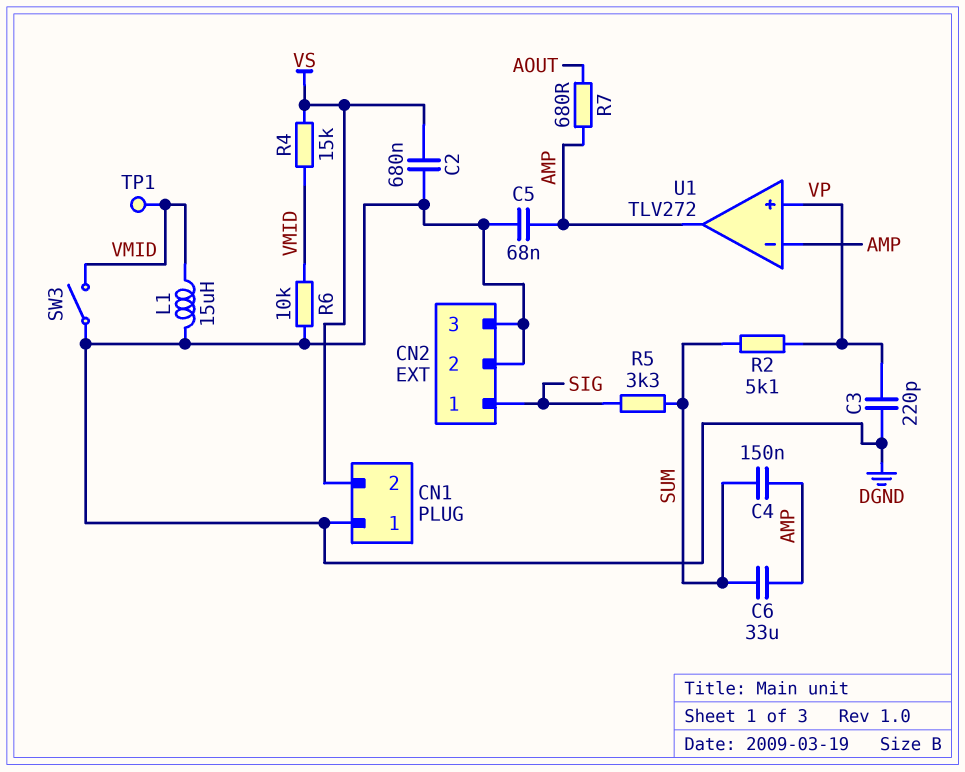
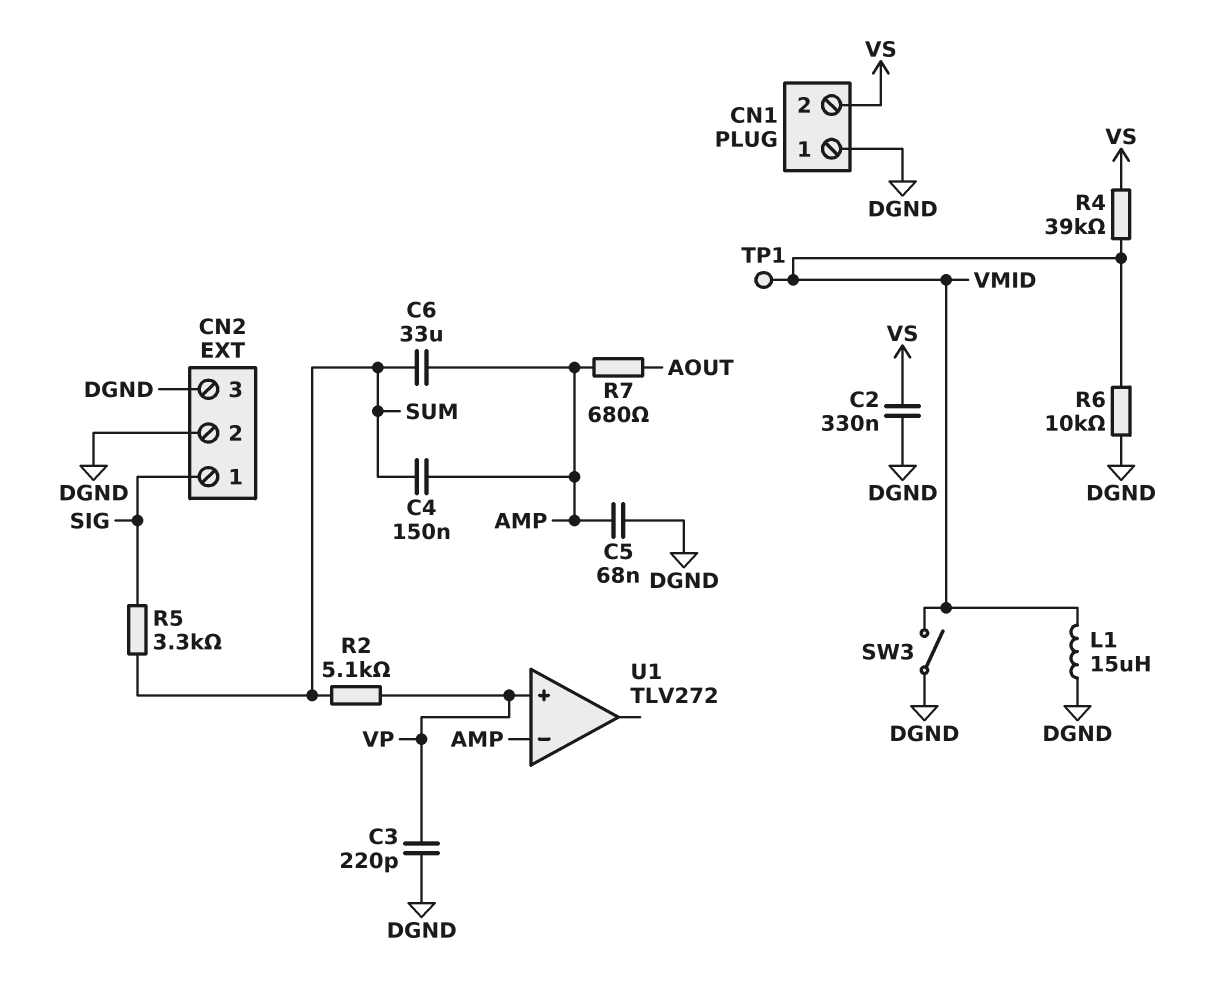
C2: 680nF (DGND, VS) -> 330nF (DGND, VS)
R4: 15k (VMID, VS) -> 39k (VMID, VS)
U1 pin out: AMP -> none

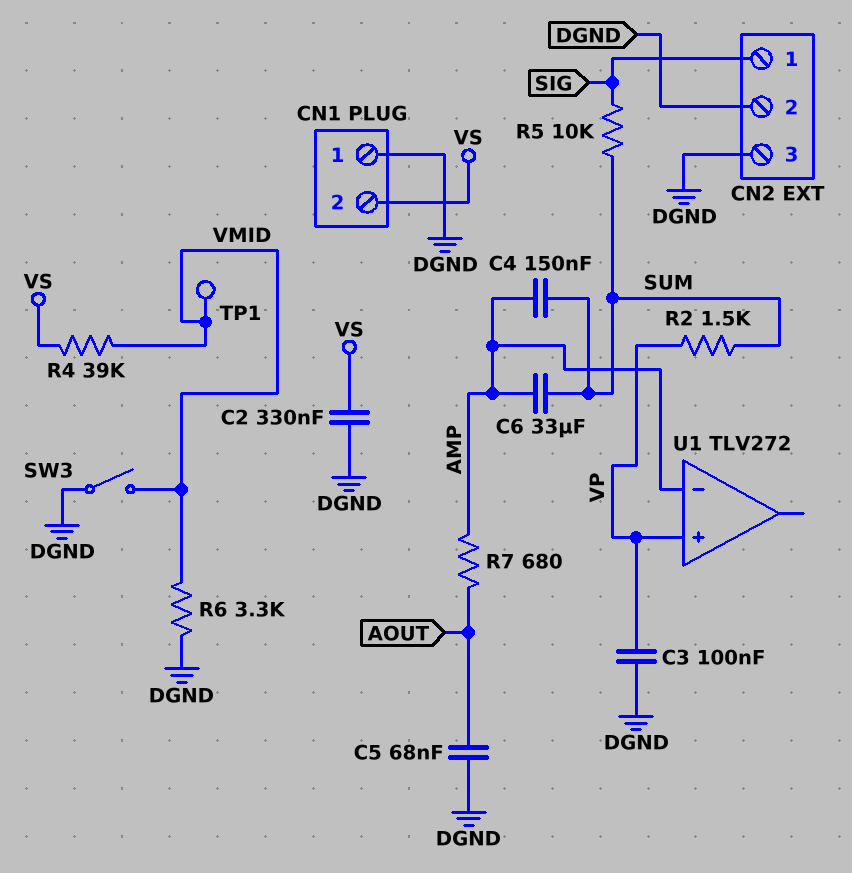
C3: 220pF (DGND, VP) -> 100nF (DGND, VP)
C5: 68nF (AMP, DGND) -> 68nF (AOUT, DGND)
L1: 15uH (DGND, VMID) -> none
R2: 5.1k (SUM, VP) -> 1.5k (SUM, VP)
R5: 3.3k (SIG, SUM) -> 10k (SIG, SUM)
R6: 10k (DGND, VMID) -> 3.3k (DGND, VMID)

